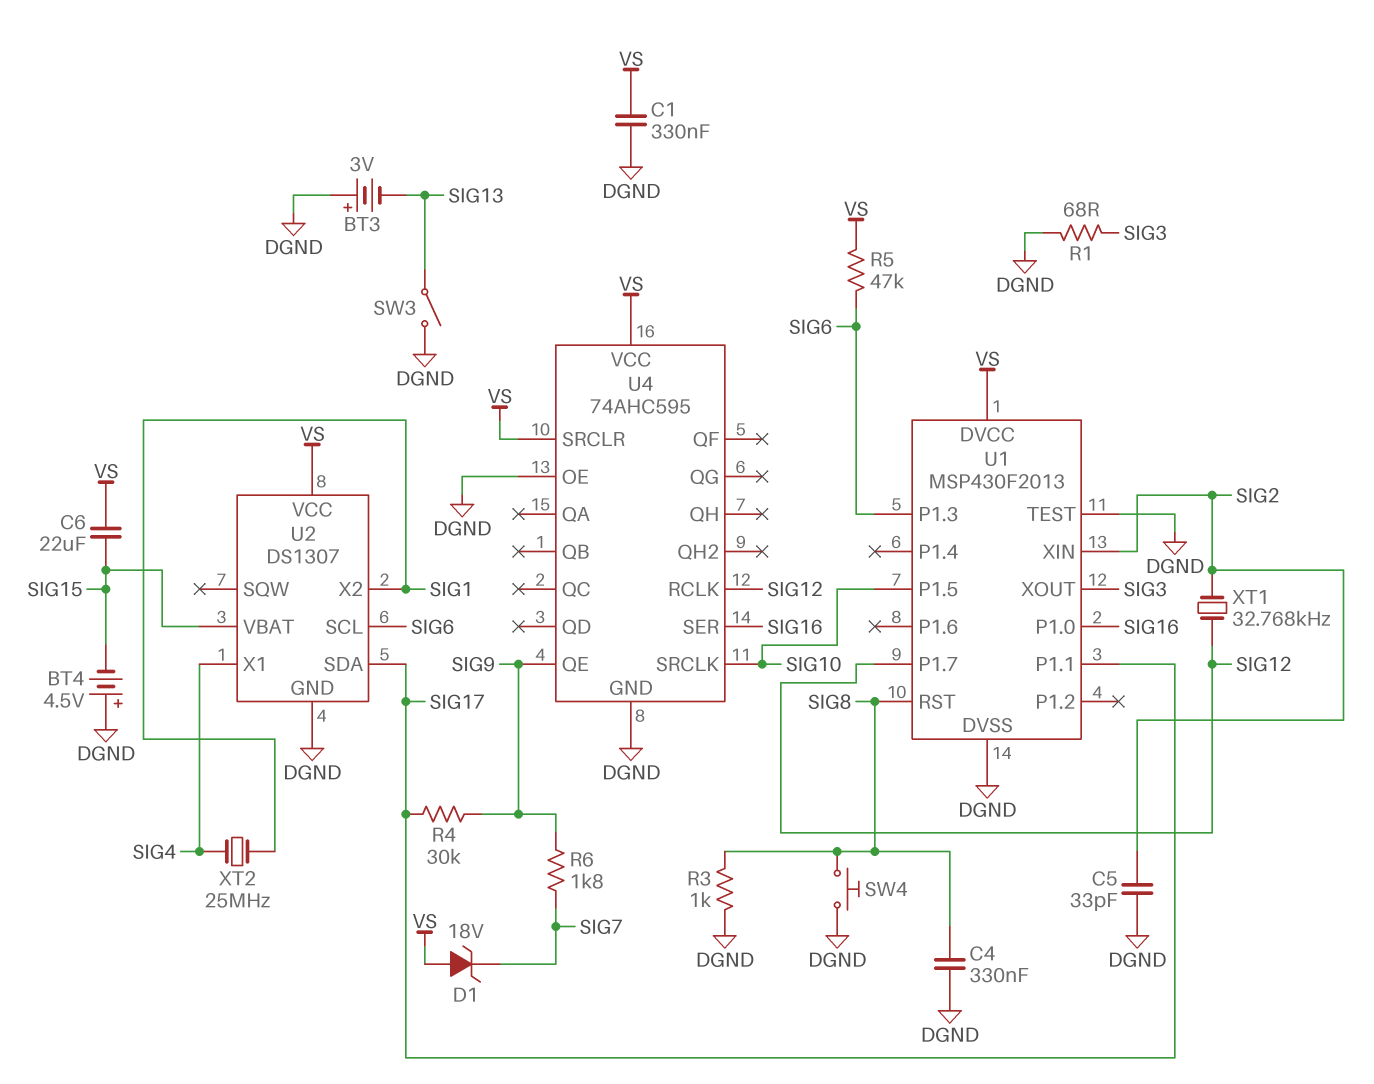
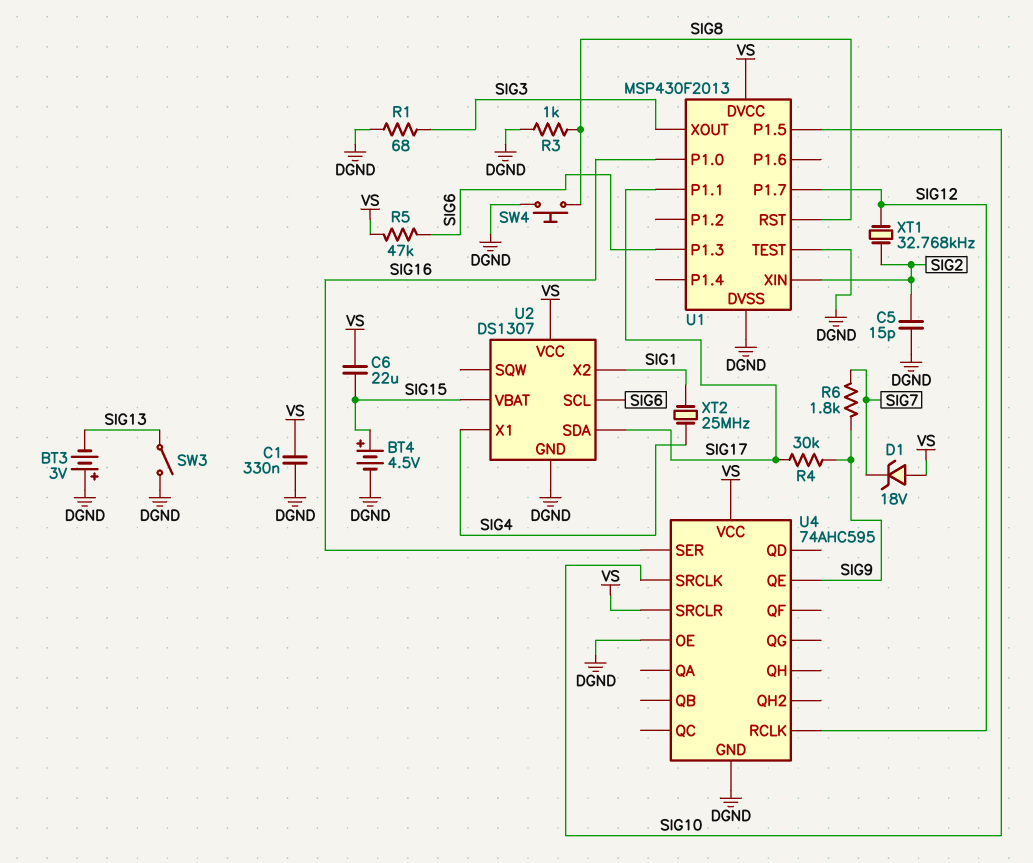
BT4: 4.5V (plus DGND, minus SIG15) -> 4.5V (plus SIG15, minus DGND)
C4: 330nF (DGND, SIG8) -> none
C5: 33pF (DGND, SIG2) -> 15pF (DGND, SIG2)

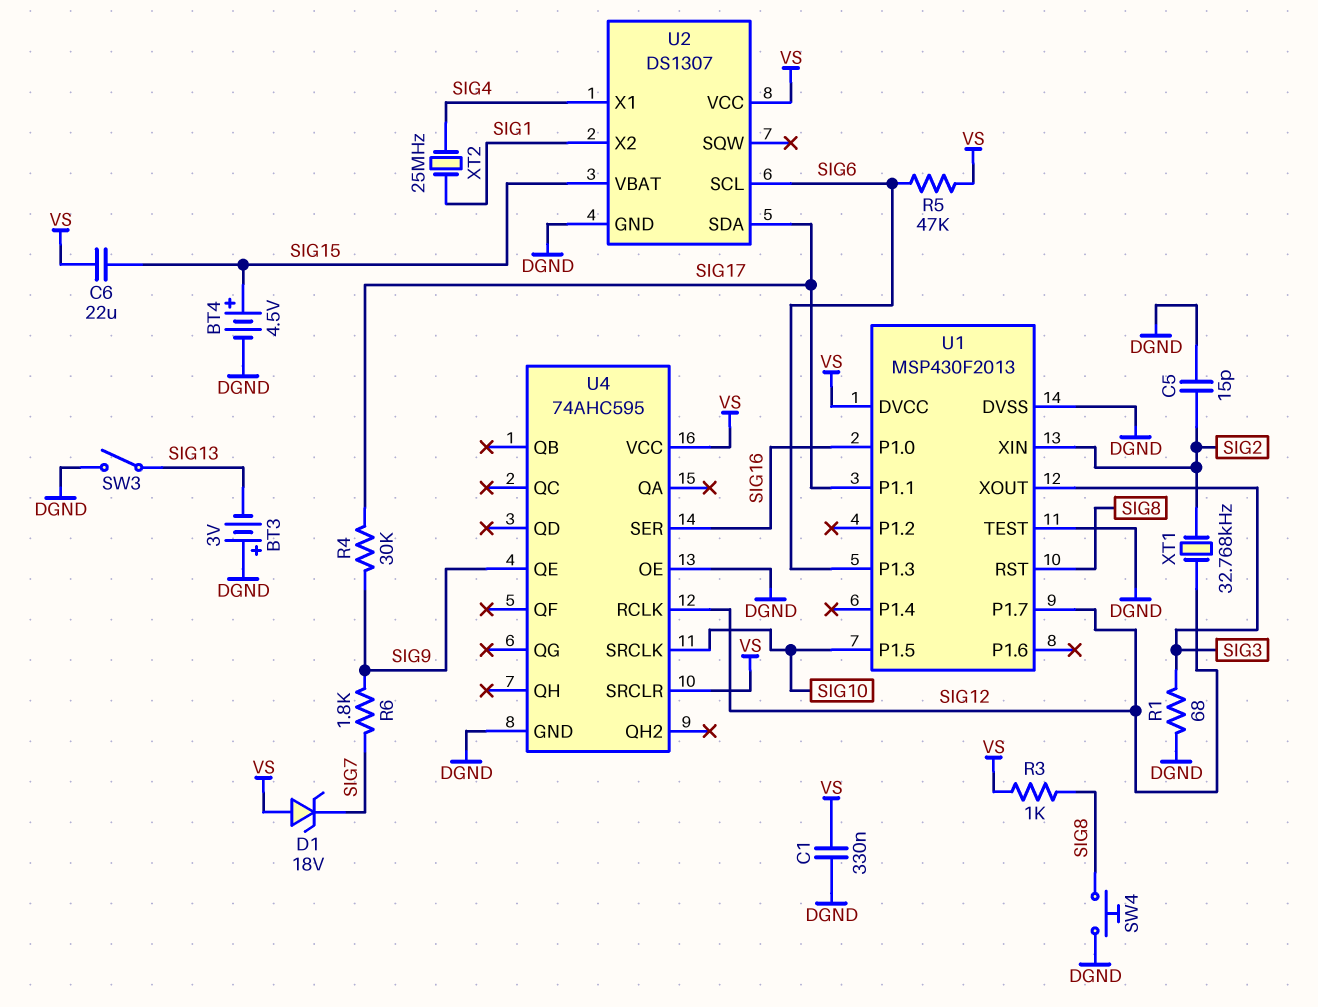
R3: 1k (DGND, SIG8) -> 1k (SIG8, VS)

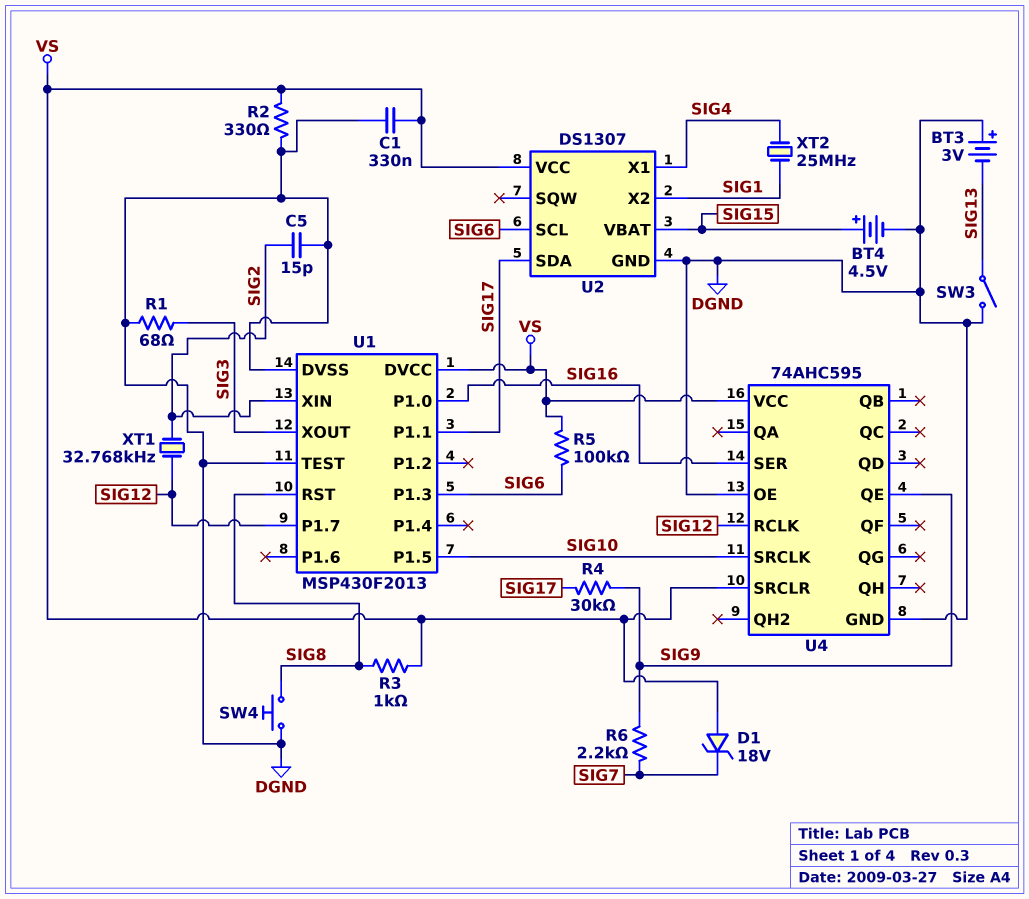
C6: 22uF (SIG15, VS) -> none
R2: none -> 330 (DGND, VS)
R5: 47k (SIG6, VS) -> 100k (SIG6, VS)
R6: 1.8k (SIG7, SIG9) -> 2.2k (SIG7, SIG9)

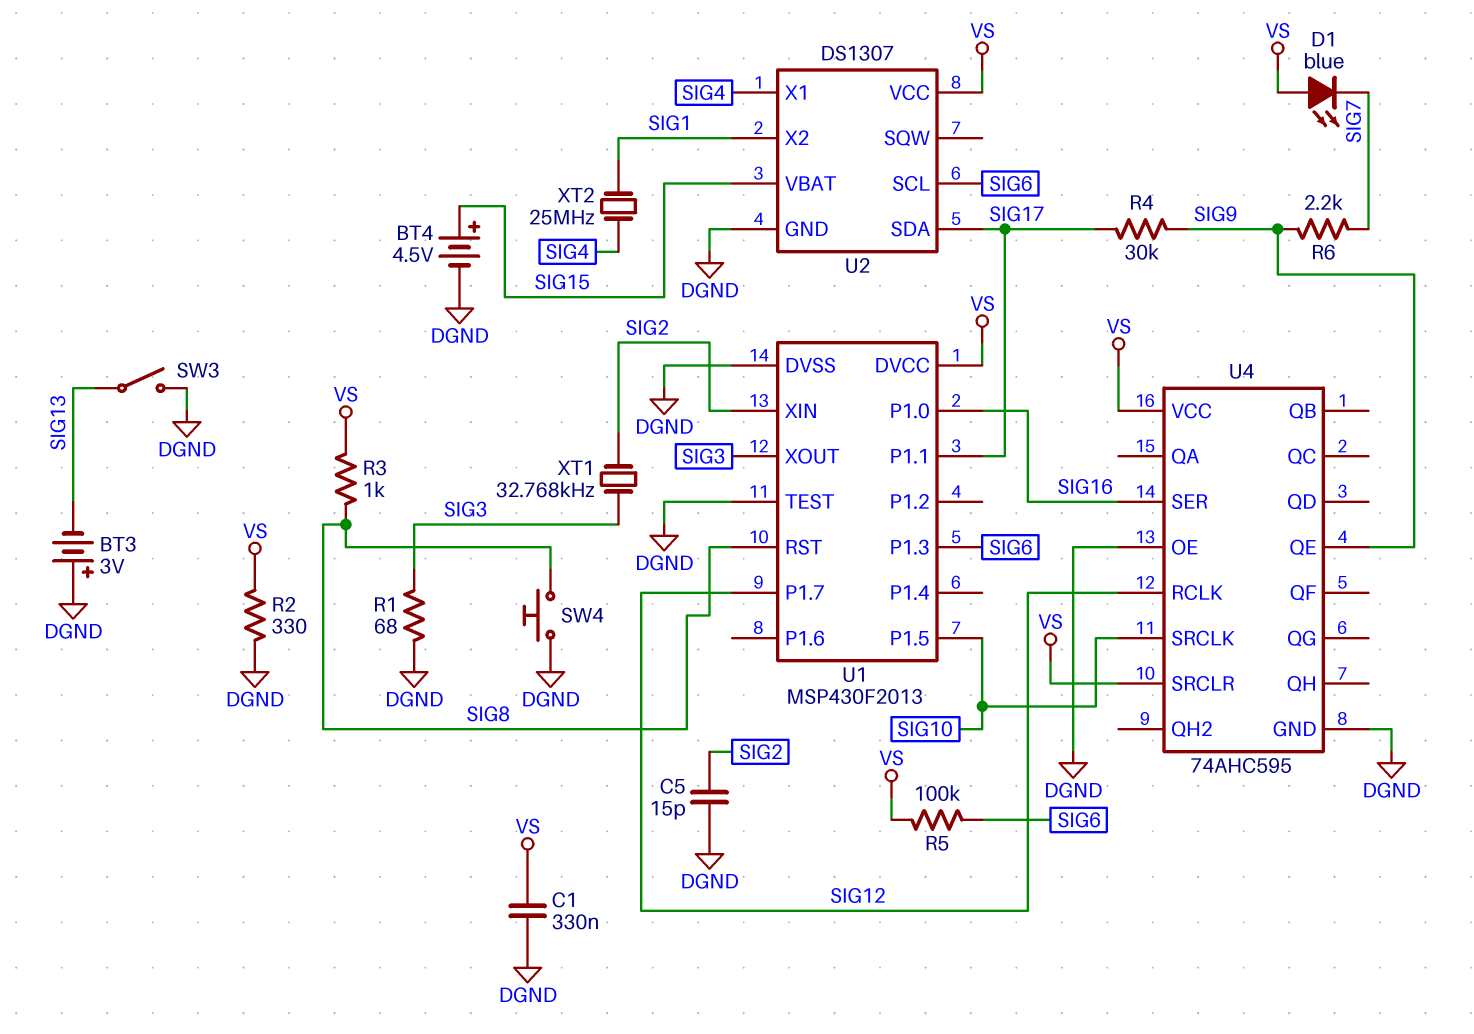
D1: zener 18V (A VS, K SIG7) -> LED blue (A VS, K SIG7)
XT1: 32.768kHz (SIG2, SIG12) -> 32.768kHz (SIG2, SIG3)

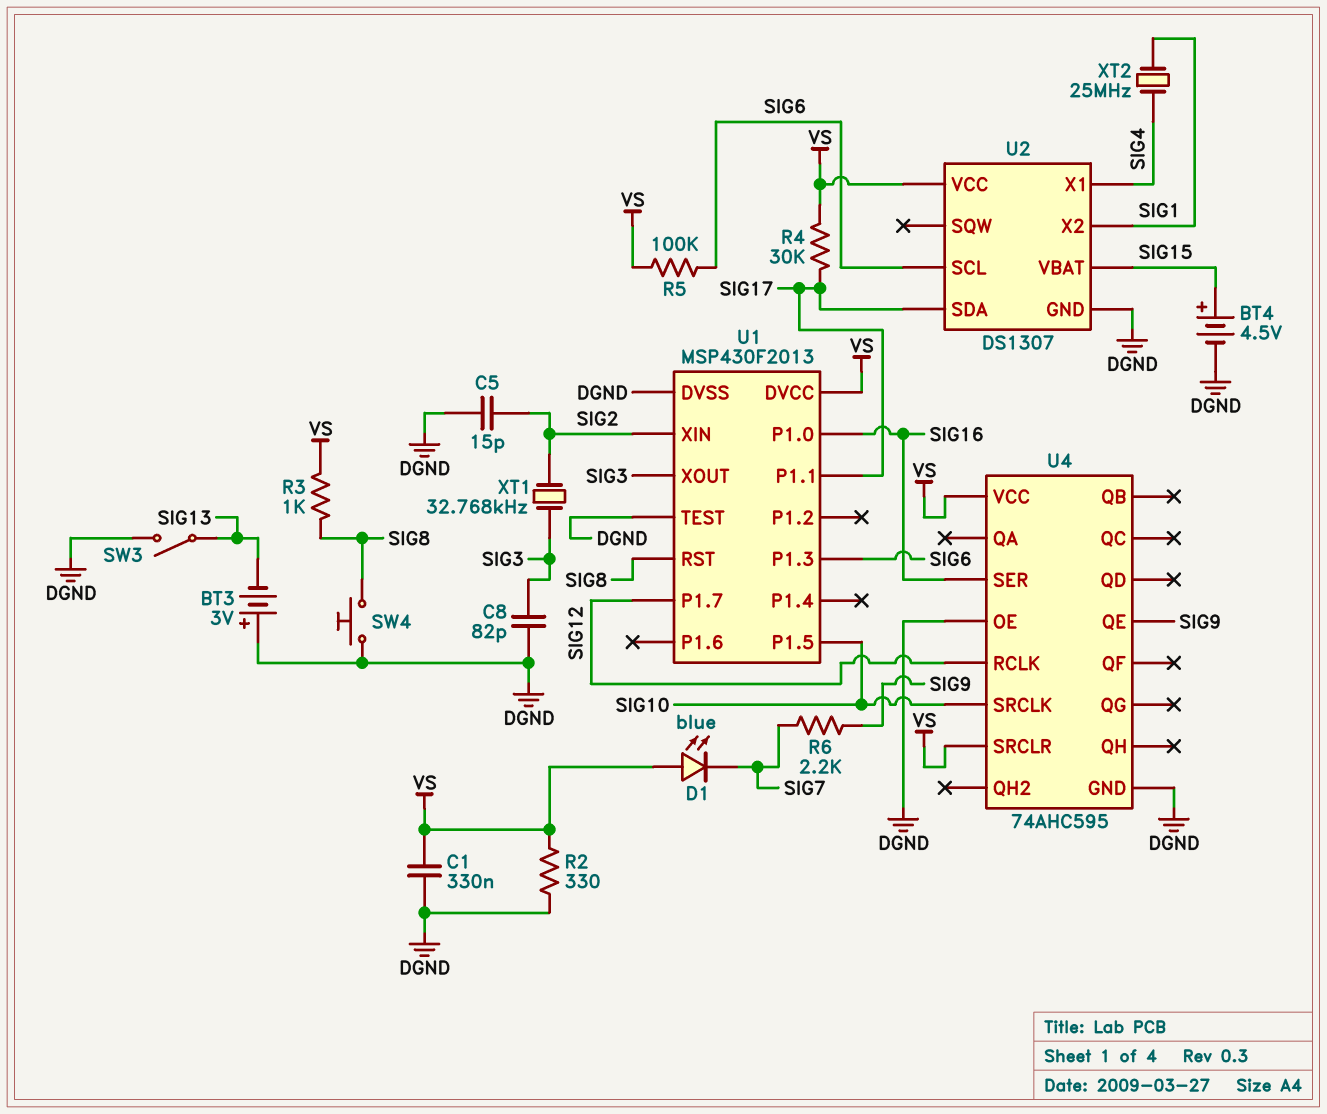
C8: none -> 82pF (DGND, SIG3)
R1: 68 (DGND, SIG3) -> none
R4: 30k (SIG9, SIG17) -> 30k (SIG17, VS)

